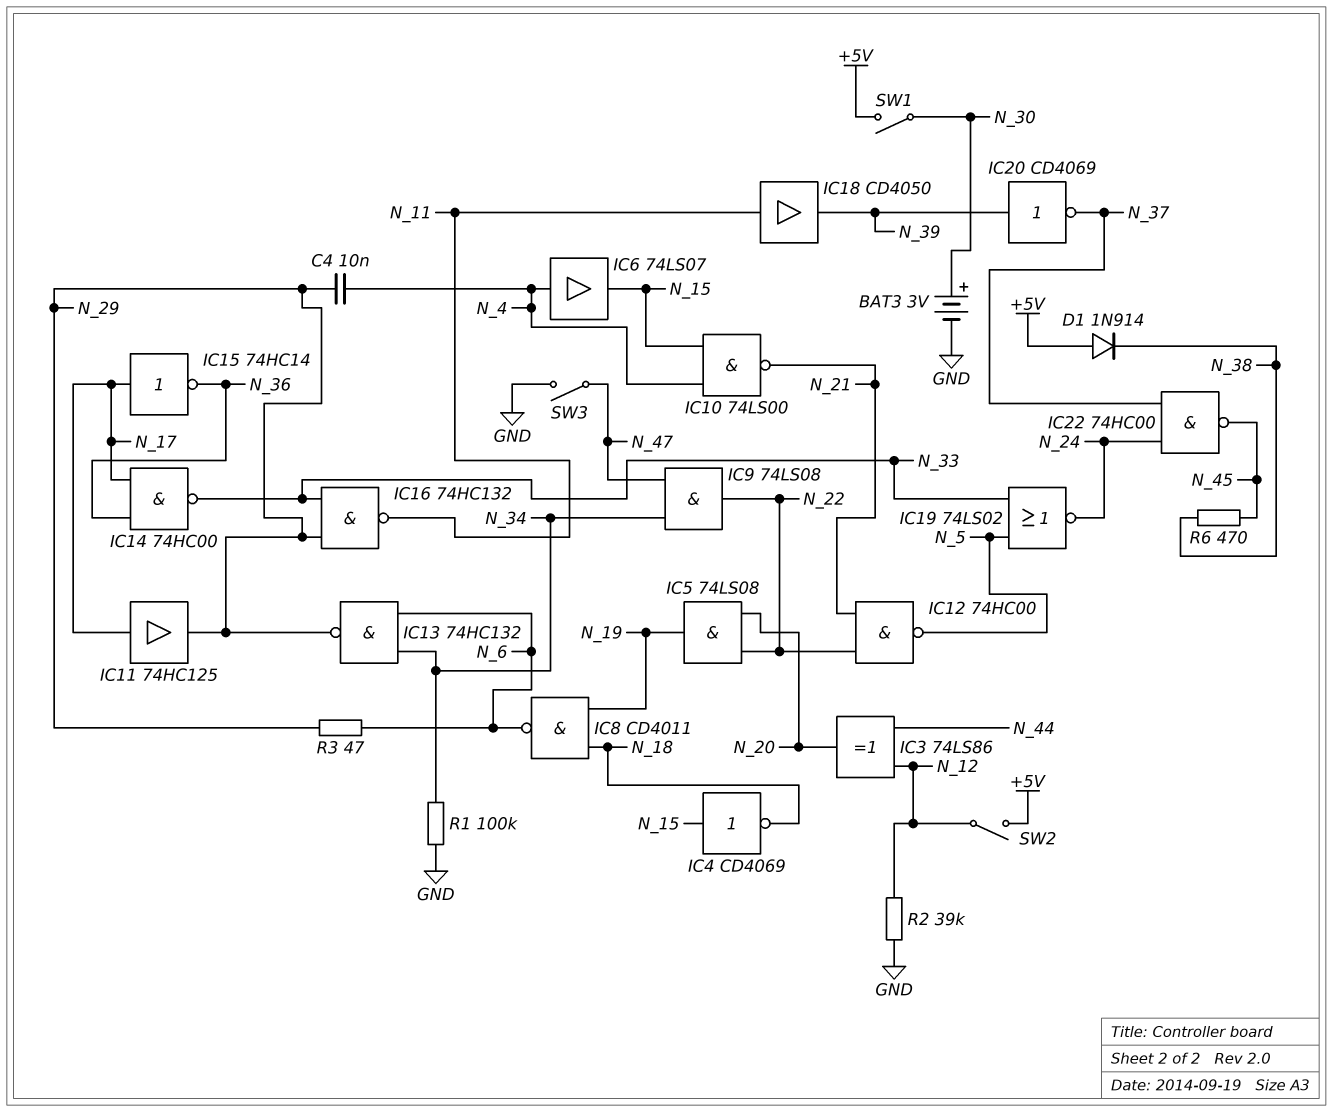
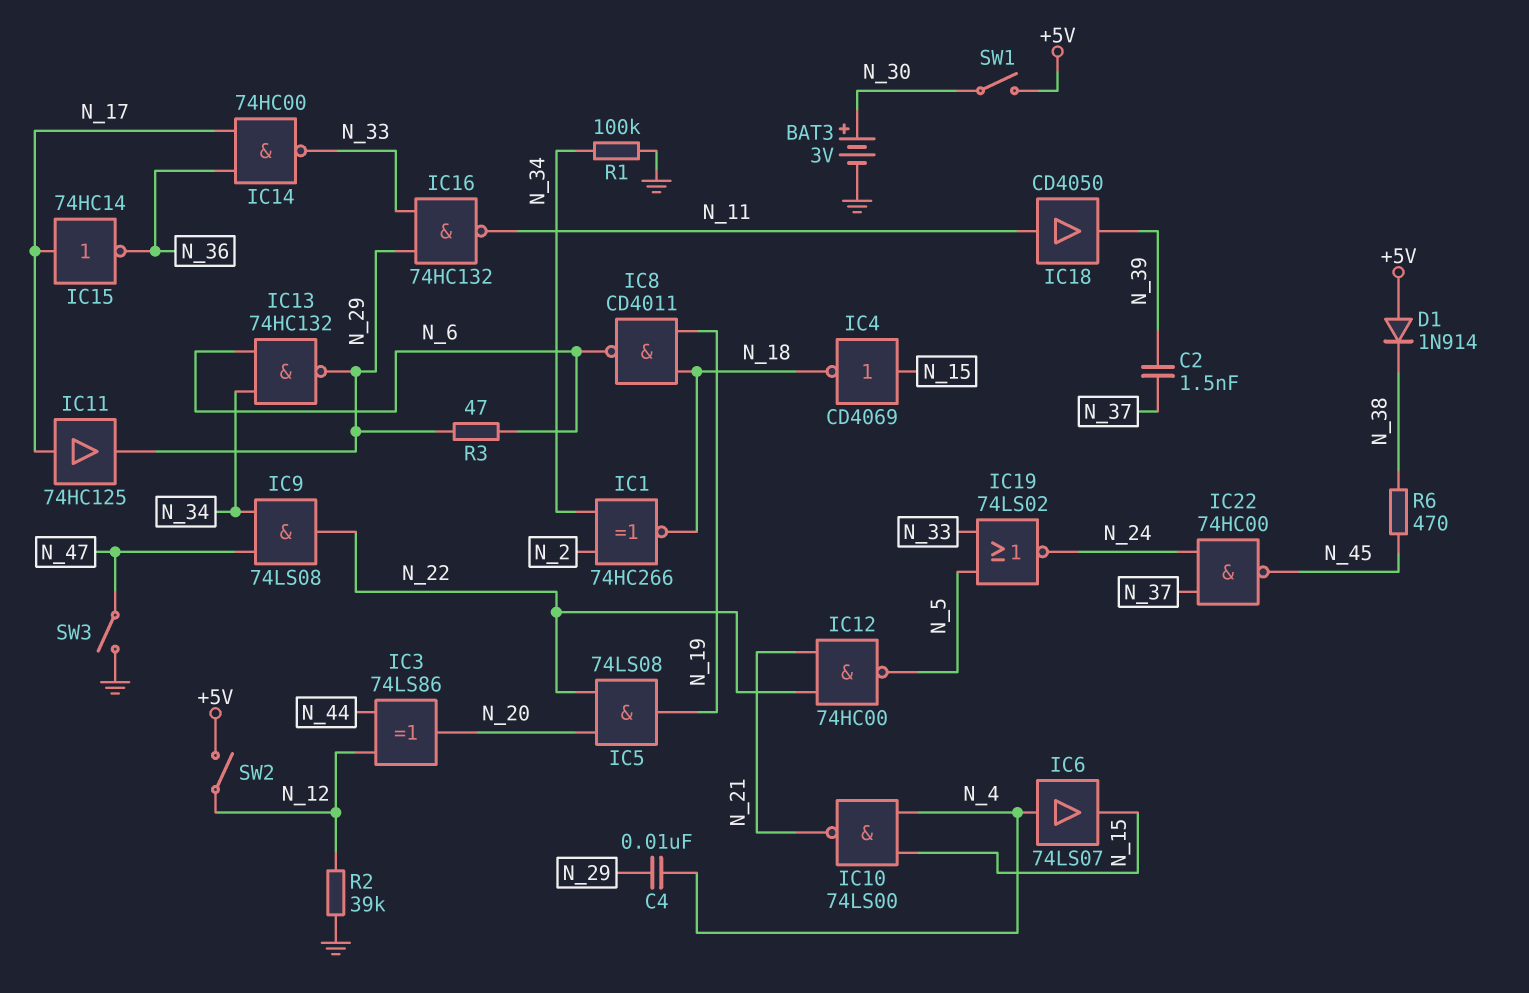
C2: none -> 1.5nF (N_37, N_39)
IC1: none -> XNOR 74HC266 (in N_2, in N_34, out N_18)
IC20: NOT CD4069 (in N_39, out N_37) -> none

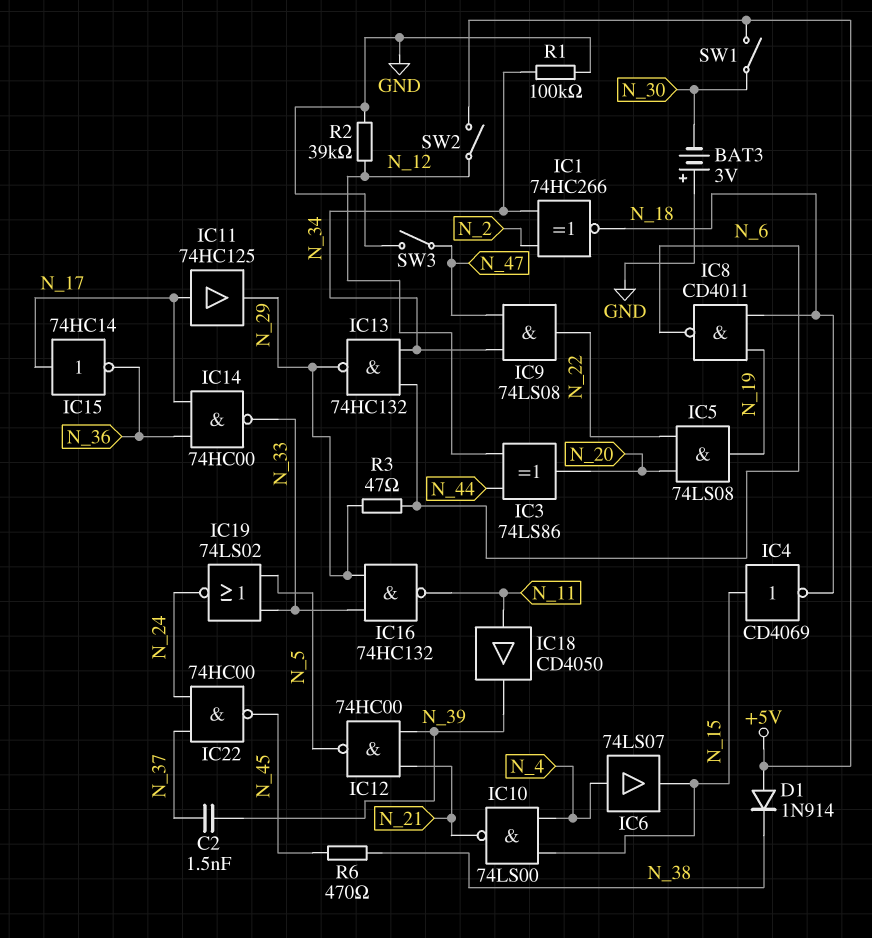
BAT3: 3V (plus N_30, minus GND) -> 3V (plus GND, minus N_30)
C4: 10nF (N_4, N_29) -> none
IC12: NAND 74HC00 (in N_21, in N_22, out N_5) -> NAND 74HC00 (in N_21, in N_39, out N_5)

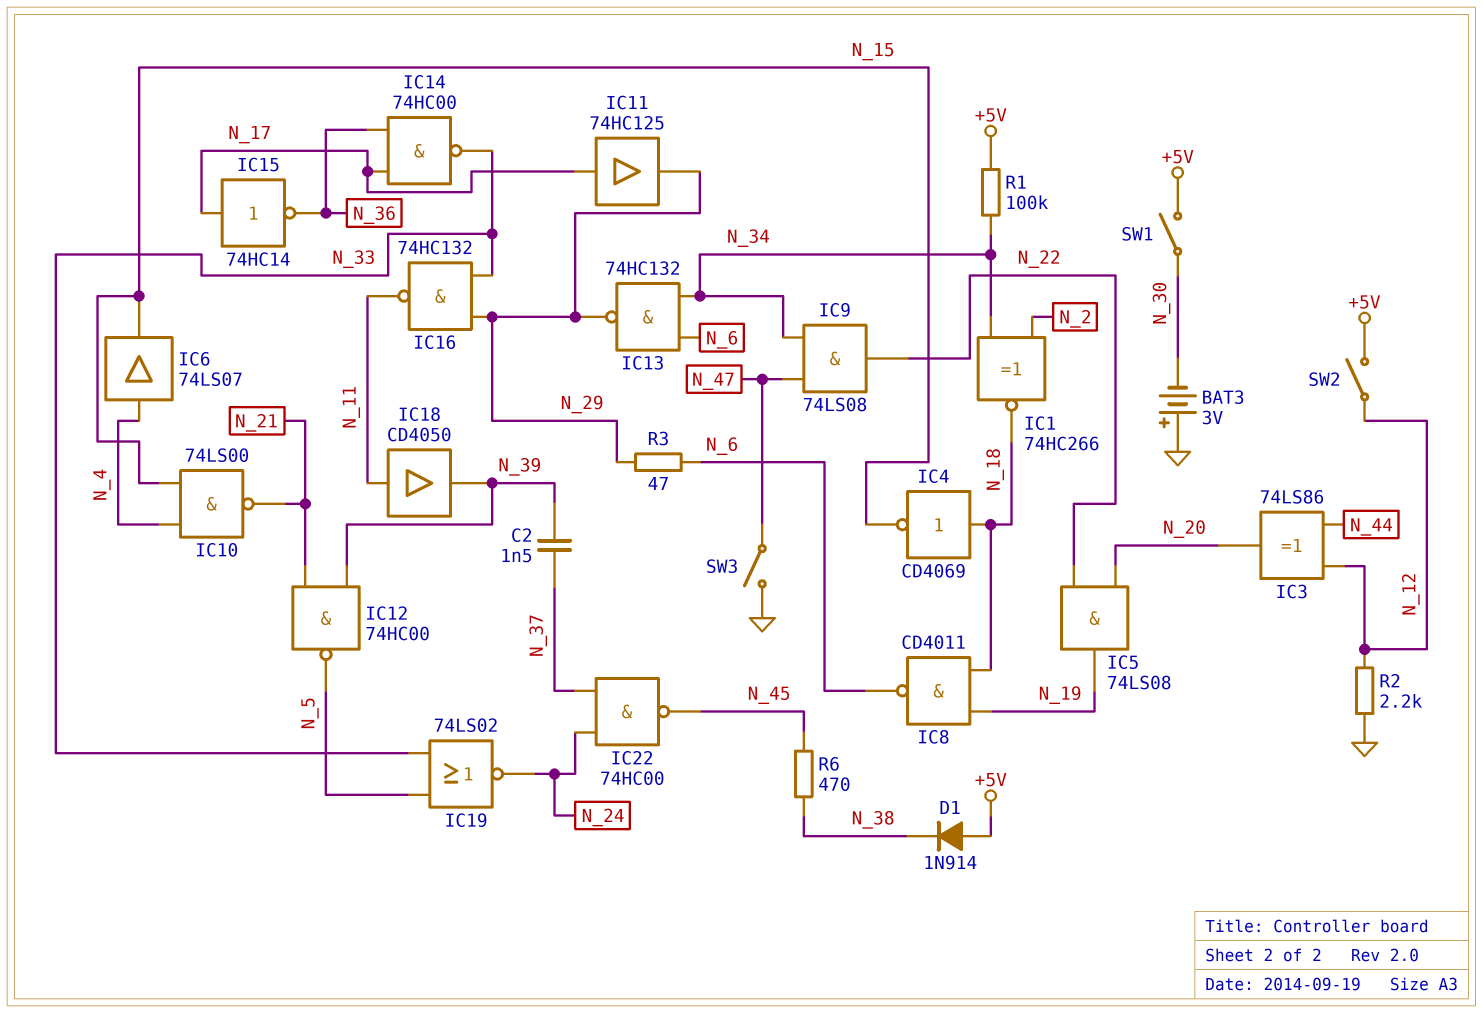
IC4: NOT CD4069 (in N_15, out N_18) -> NOT CD4069 (in N_18, out N_15)
R1: 100k (GND, N_34) -> 100k (+5V, N_34)
R2: 39k (GND, N_12) -> 2.2k (GND, N_12)

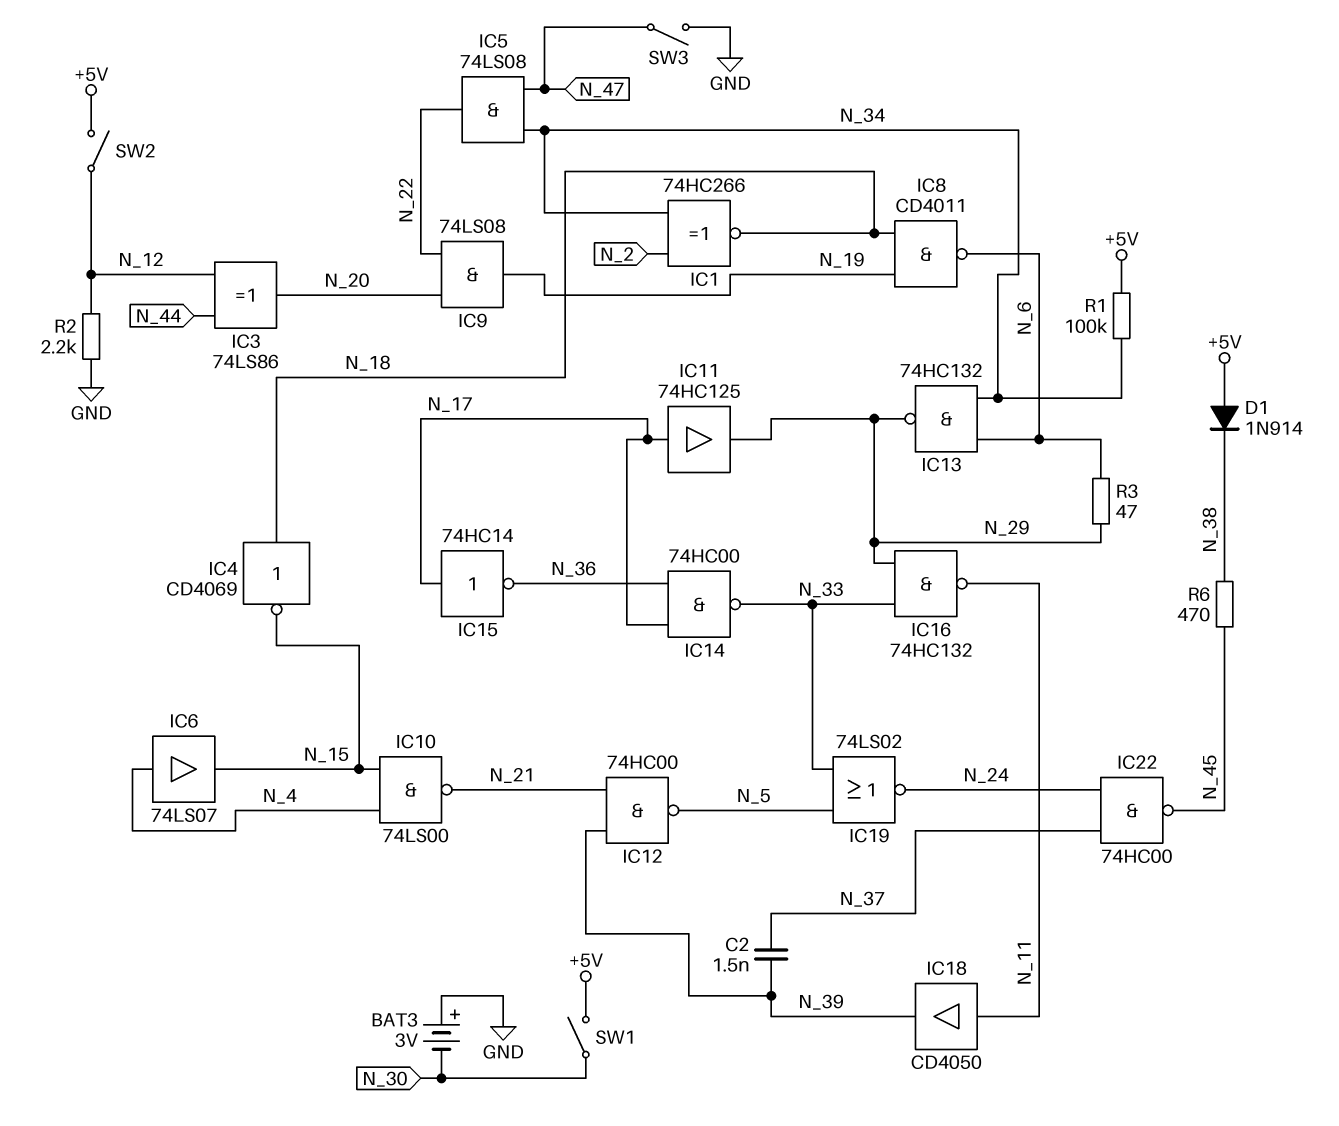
IC5: AND 74LS08 (in N_20, in N_22, out N_19) -> AND 74LS08 (in N_34, in N_47, out N_22)
IC9: AND 74LS08 (in N_34, in N_47, out N_22) -> AND 74LS08 (in N_20, in N_22, out N_19)

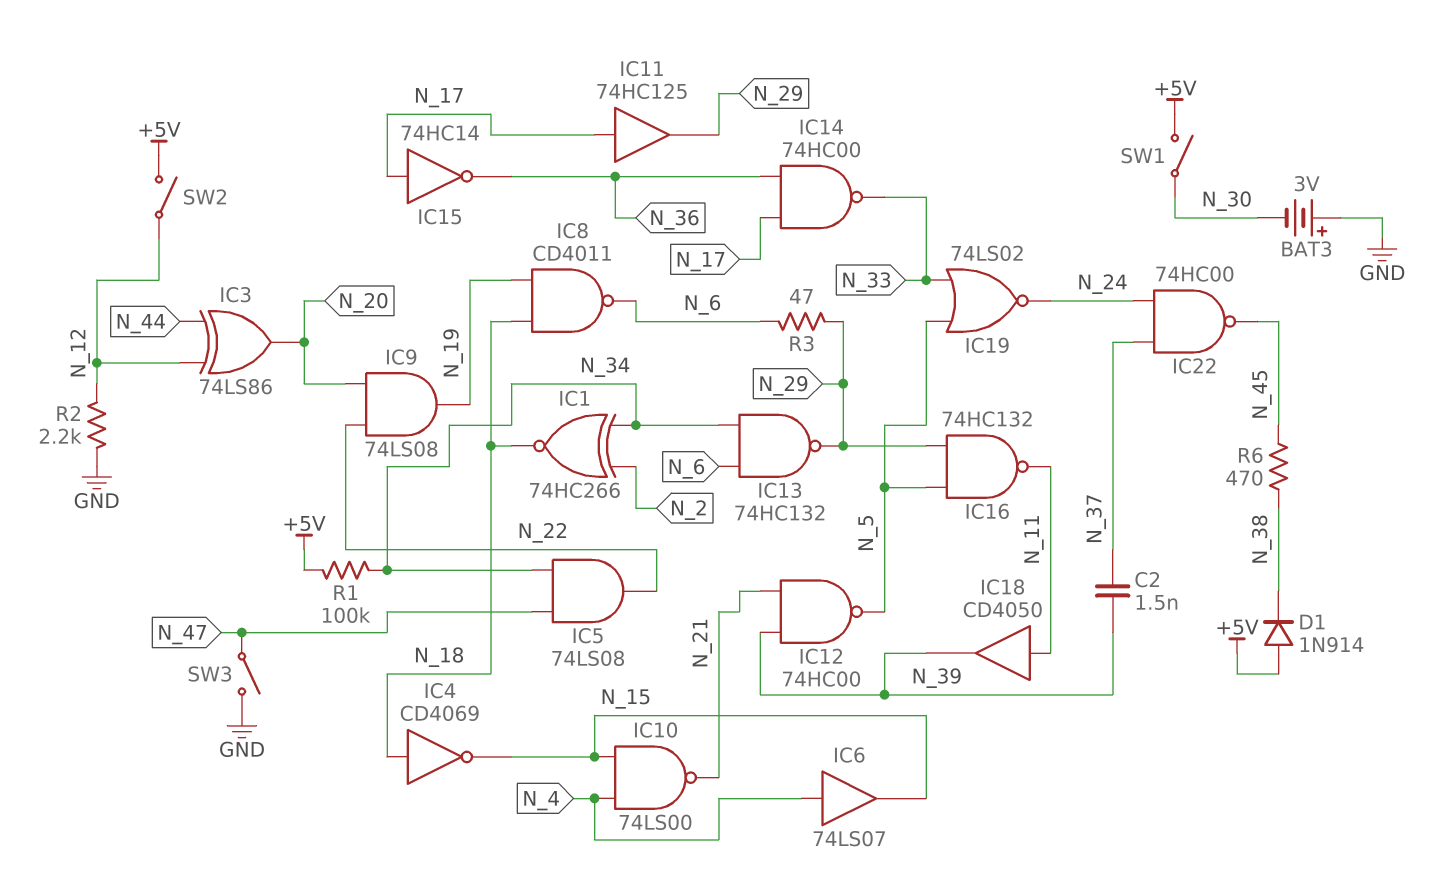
IC16: NAND 74HC132 (in N_29, in N_33, out N_11) -> NAND 74HC132 (in N_5, in N_29, out N_11)

